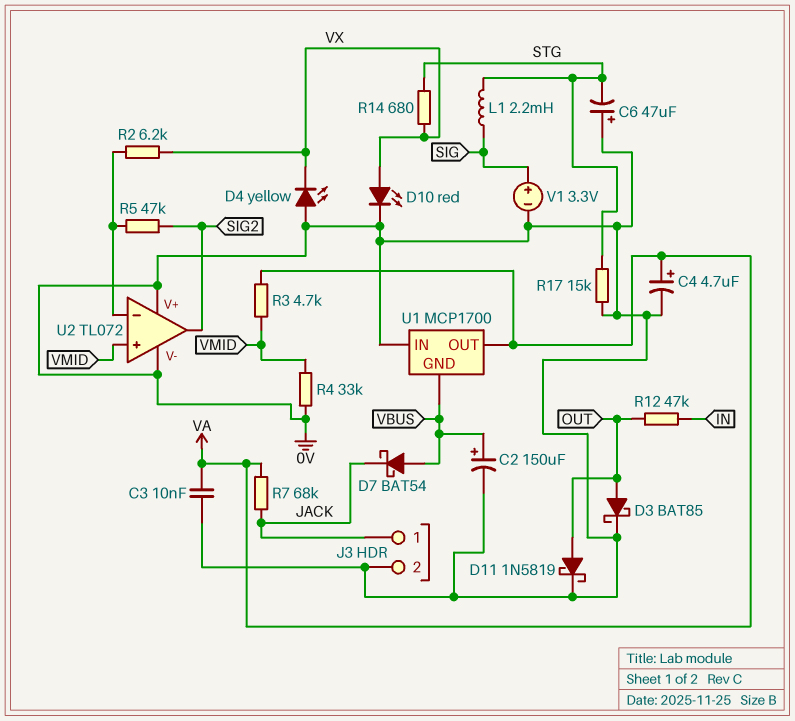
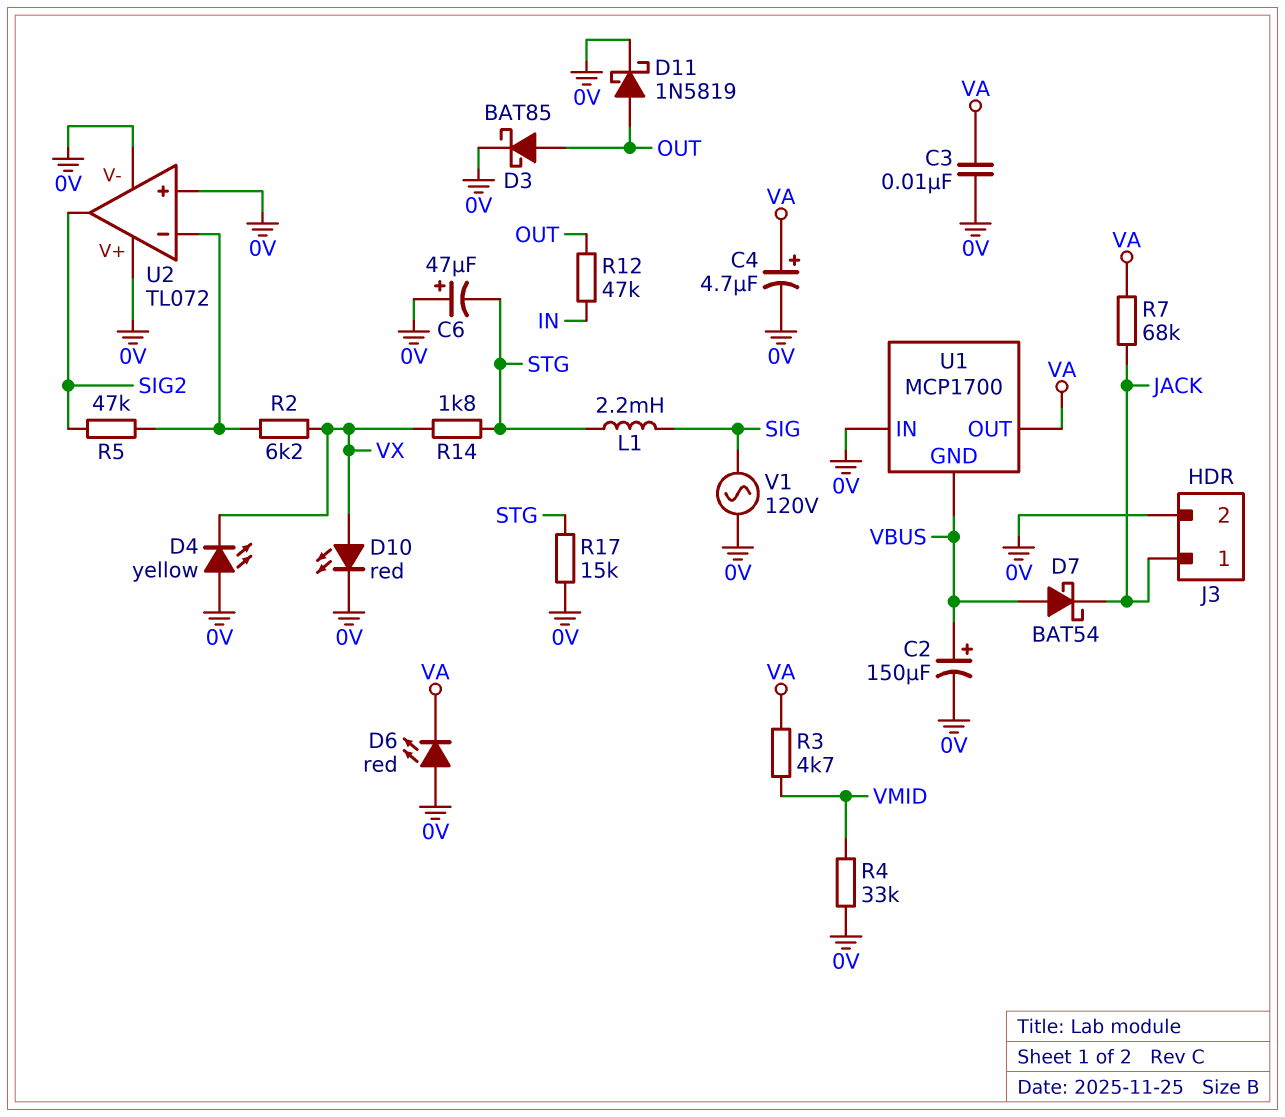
D6: none -> LED red (A 0V, K VA)
R14: 680 (STG, VX) -> 1.8k (STG, VX)
U2 pin in+: VMID -> 0V
V1: 3.3V (plus SIG, minus 0V) -> AC 120V (0V, SIG)

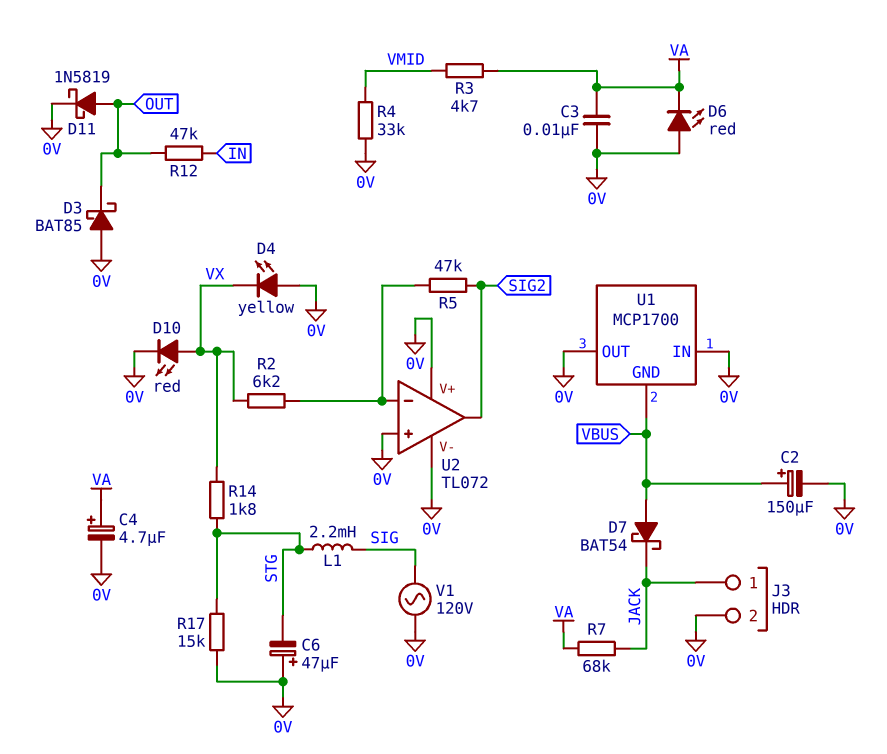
D3: schottky BAT85 (A OUT, K 0V) -> schottky BAT85 (A 0V, K OUT)
U1 pin OUT: VA -> 0V

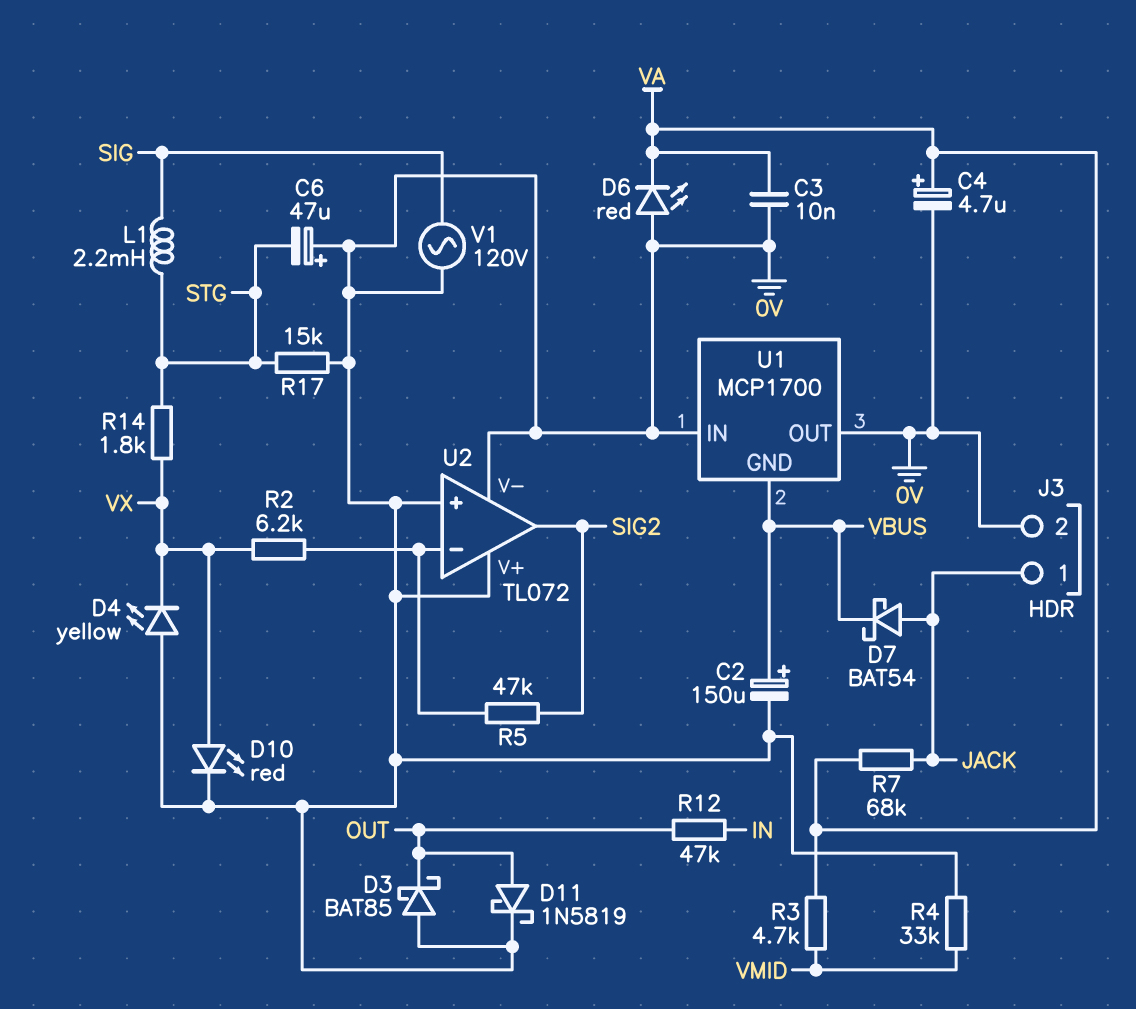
D7: schottky BAT54 (A VBUS, K JACK) -> schottky BAT54 (A JACK, K VBUS)

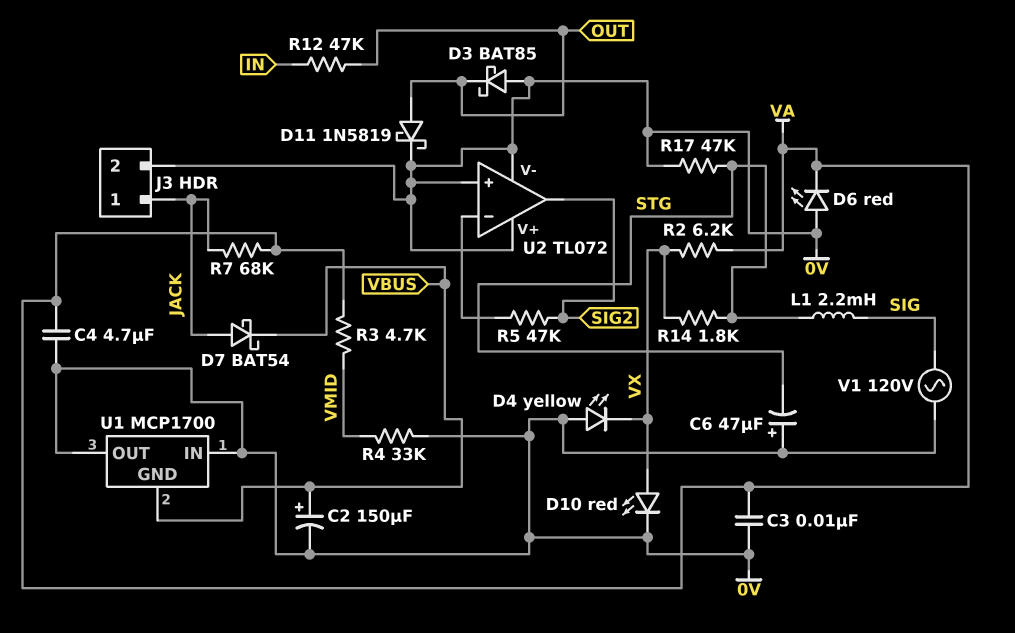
C4: 4.7uF (plus VA, minus 0V) -> 4.7uF (0V, VA)
R2: 6.2k (U2/in-, VX) -> 6.2k (VA, VX)
R17: 15k (0V, STG) -> 47k (0V, STG)

